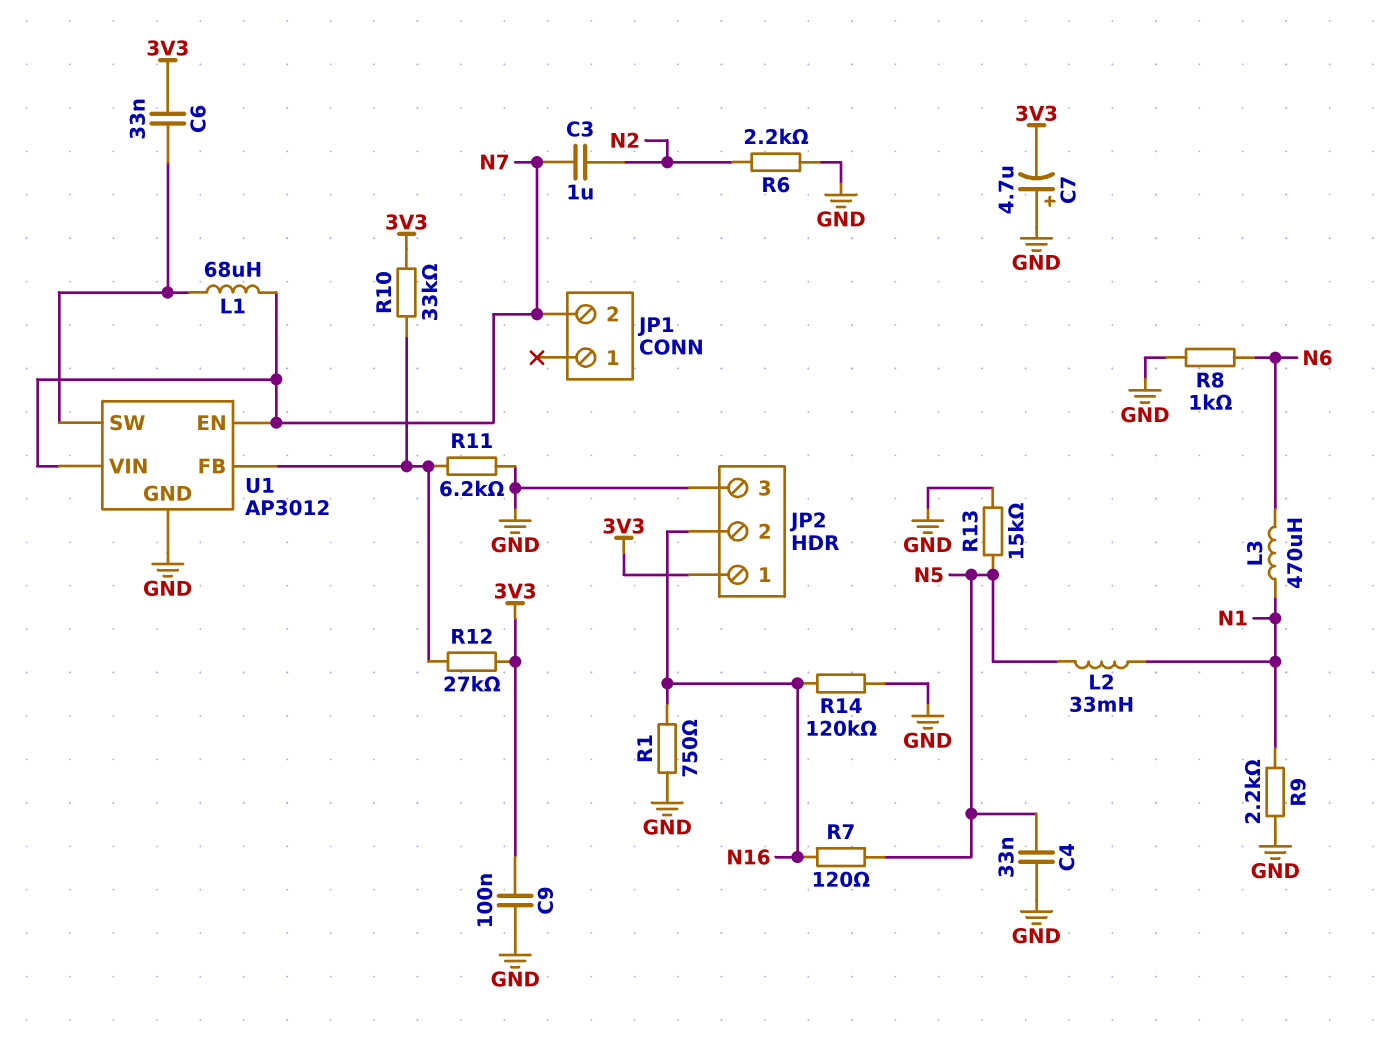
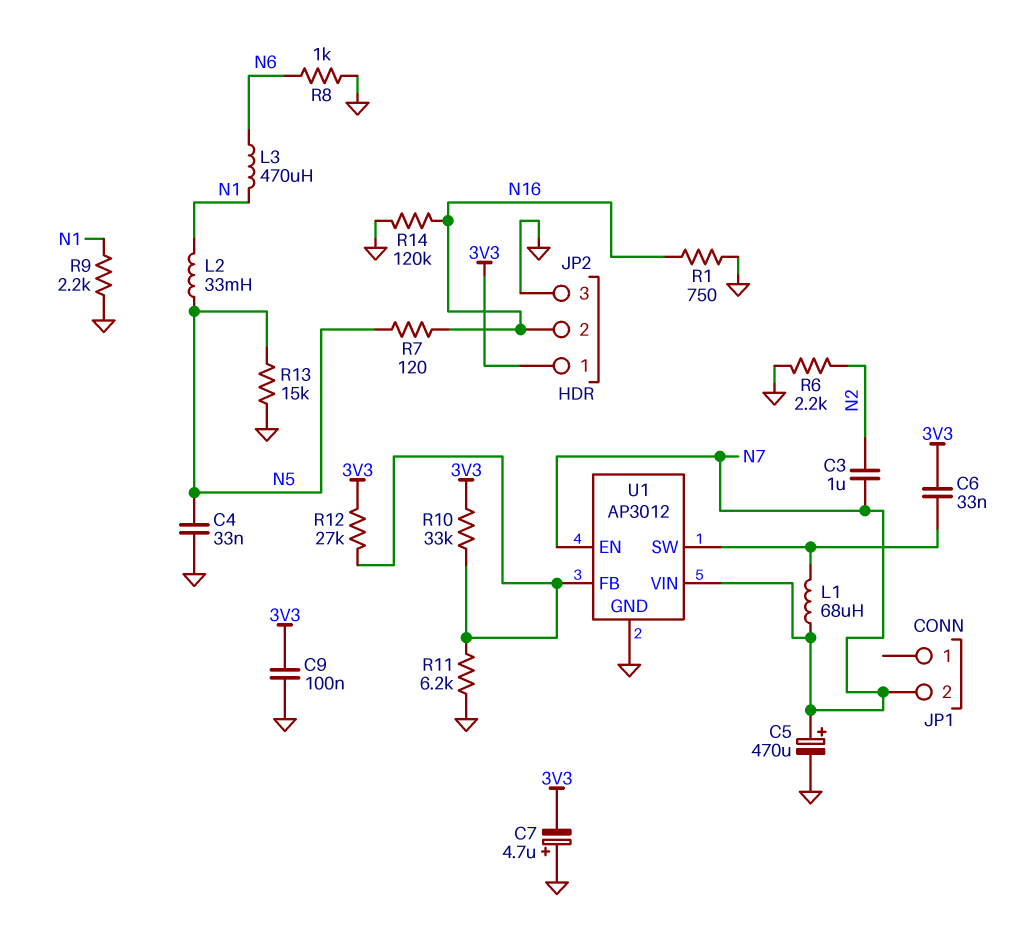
C5: none -> 470uF (plus N7, minus GND)

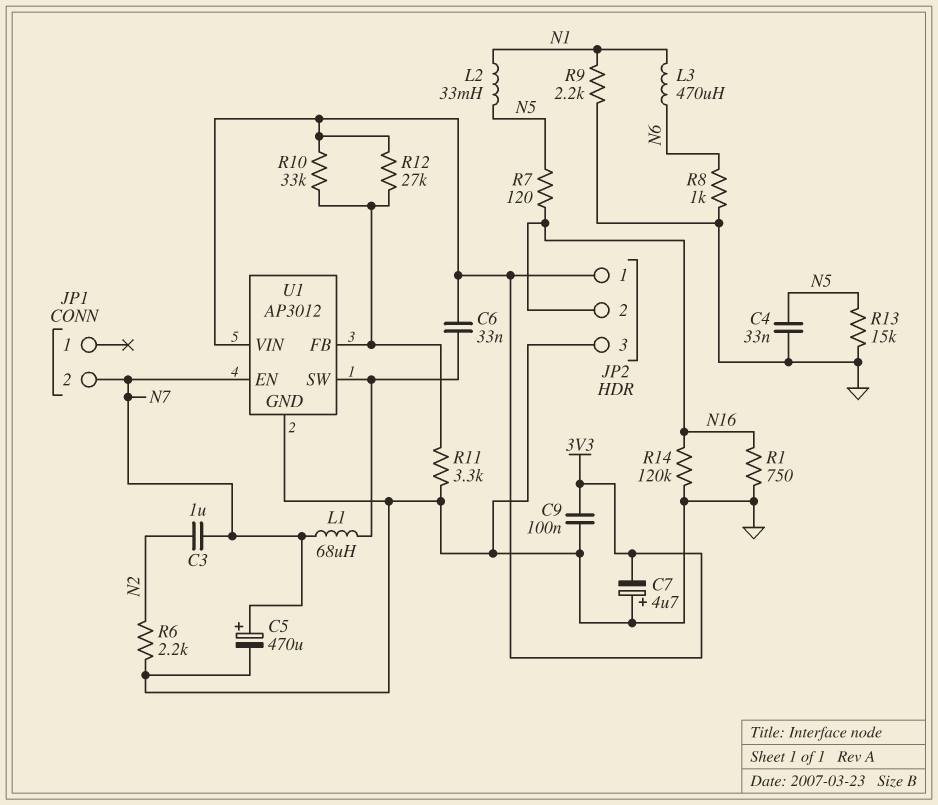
R11: 6.2k (GND, U1/FB) -> 3.3k (GND, U1/FB)
U1 pin VIN: N7 -> 3V3

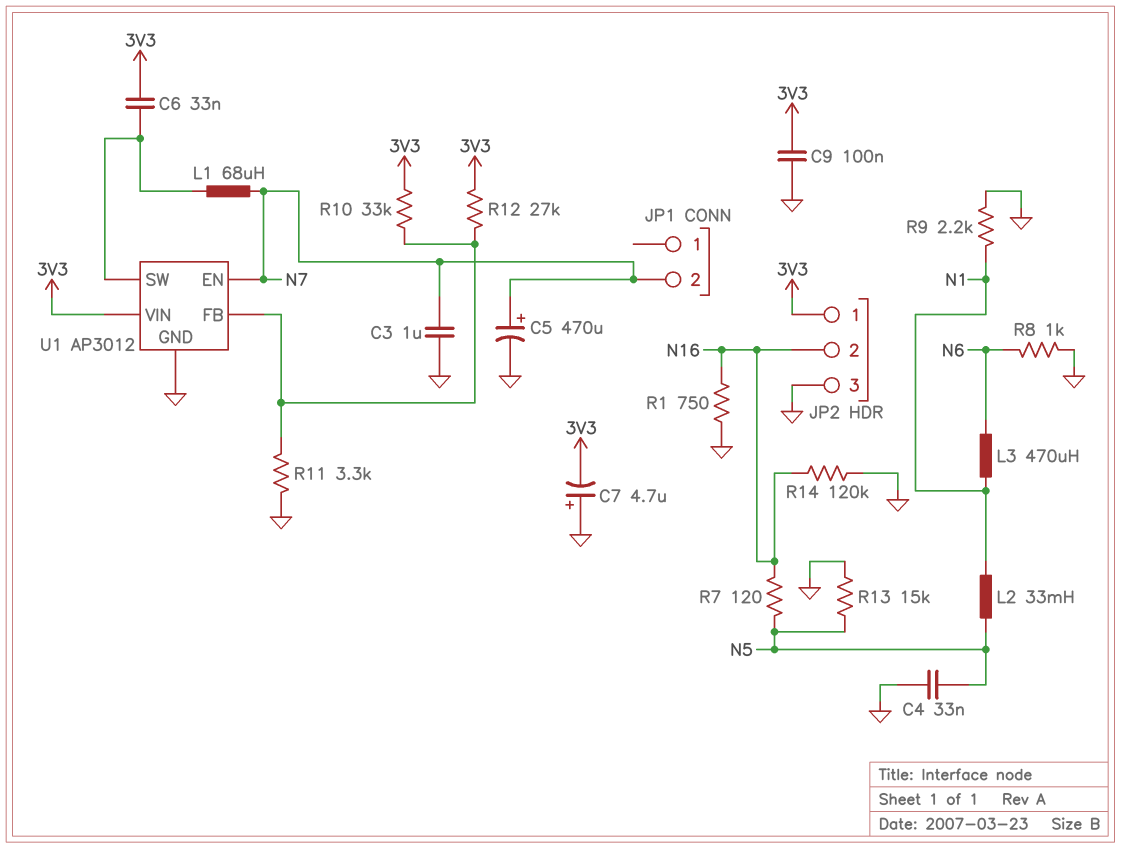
C3: 1uF (N2, N7) -> 1uF (GND, N7)
R6: 2.2k (GND, N2) -> none

